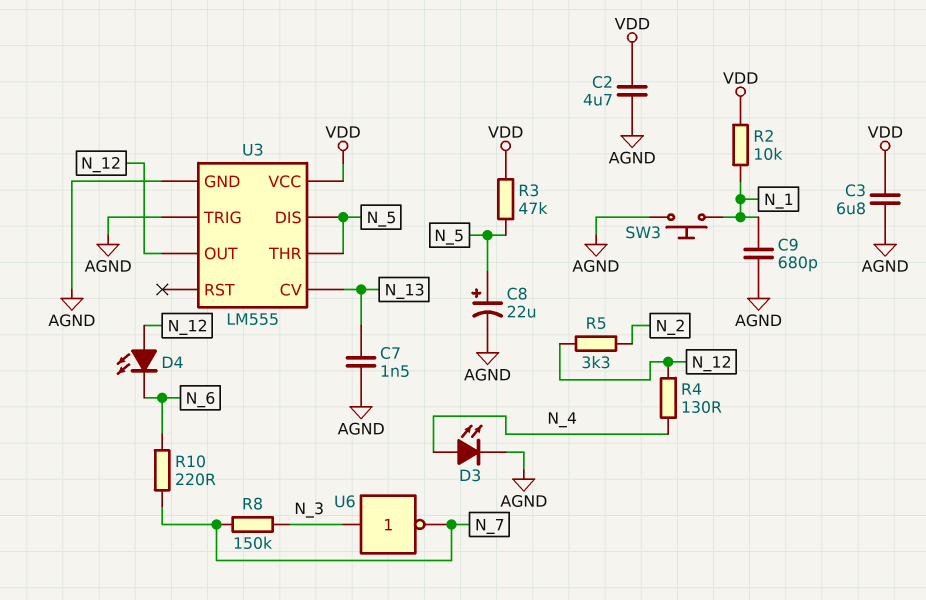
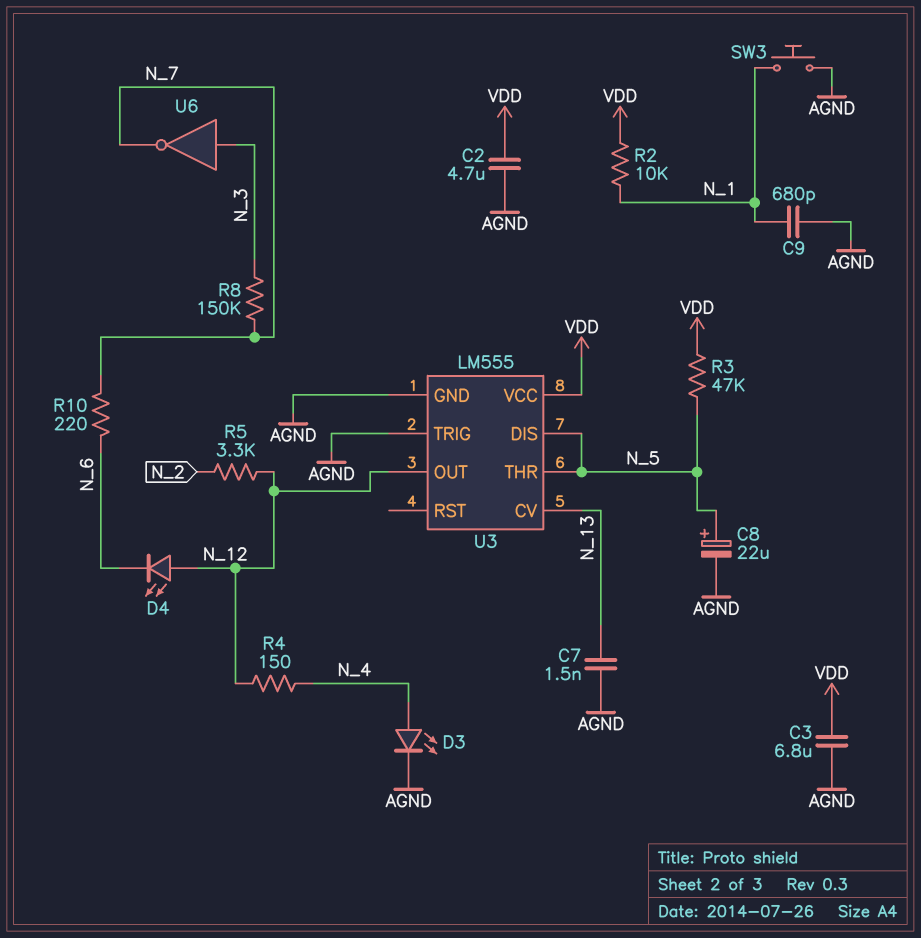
R4: 130 (N_4, N_12) -> 150 (N_4, N_12)

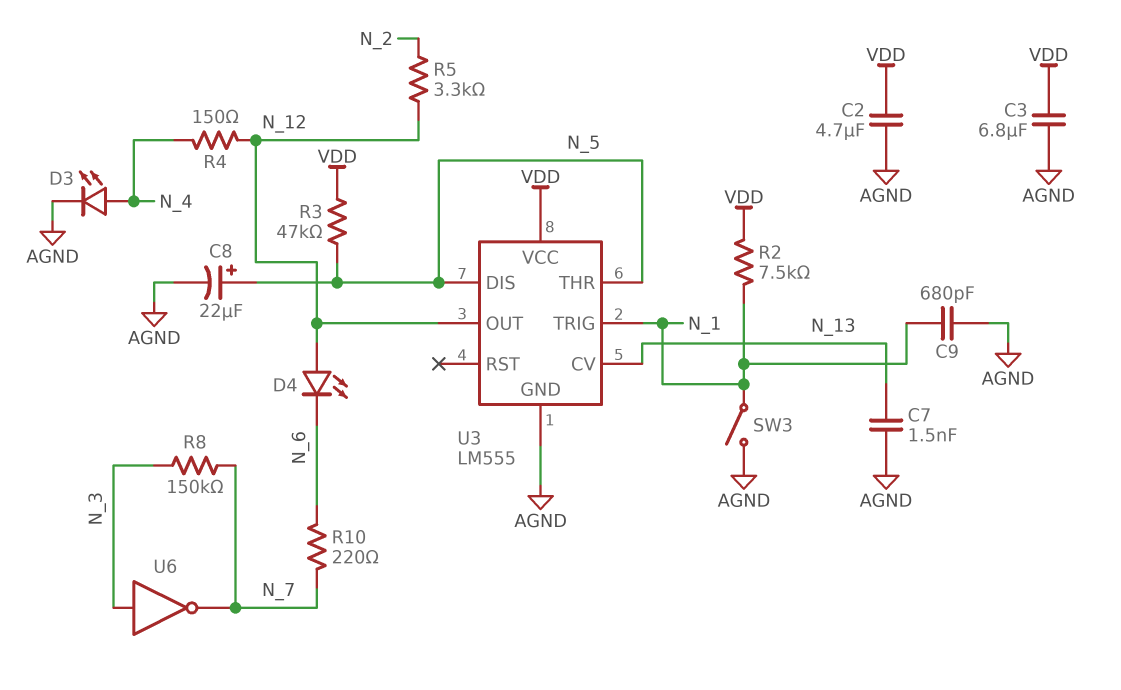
R2: 10k (N_1, VDD) -> 7.5k (N_1, VDD)
SW3: button (AGND, N_1) -> switch (AGND, N_1)
U3 pin TRIG: AGND -> N_1

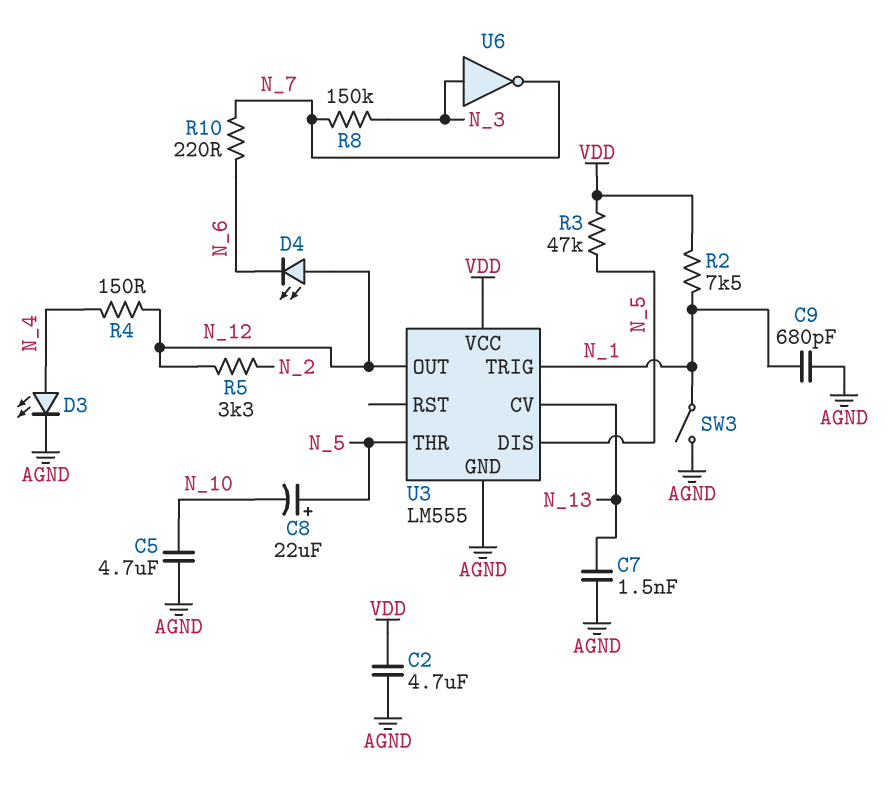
C3: 6.8uF (AGND, VDD) -> none
C5: none -> 4.7uF (AGND, N_10)
C8: 22uF (plus N_5, minus AGND) -> 22uF (plus N_5, minus N_10)

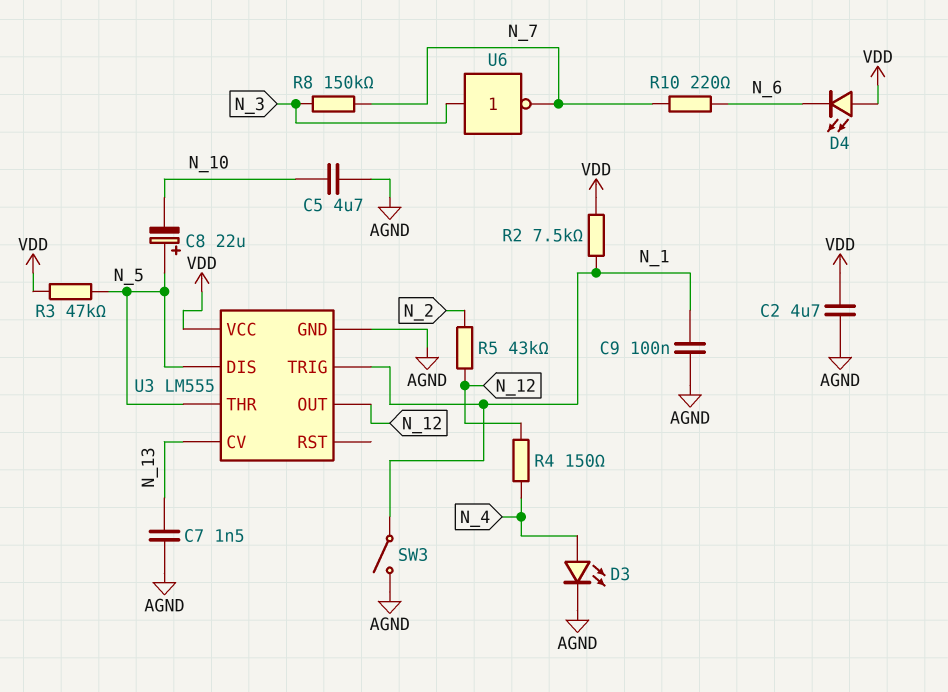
C9: 680pF (AGND, N_1) -> 100nF (AGND, N_1)
D4: LED (A N_12, K N_6) -> LED (A VDD, K N_6)
R5: 3.3k (N_2, N_12) -> 43k (N_2, N_12)

